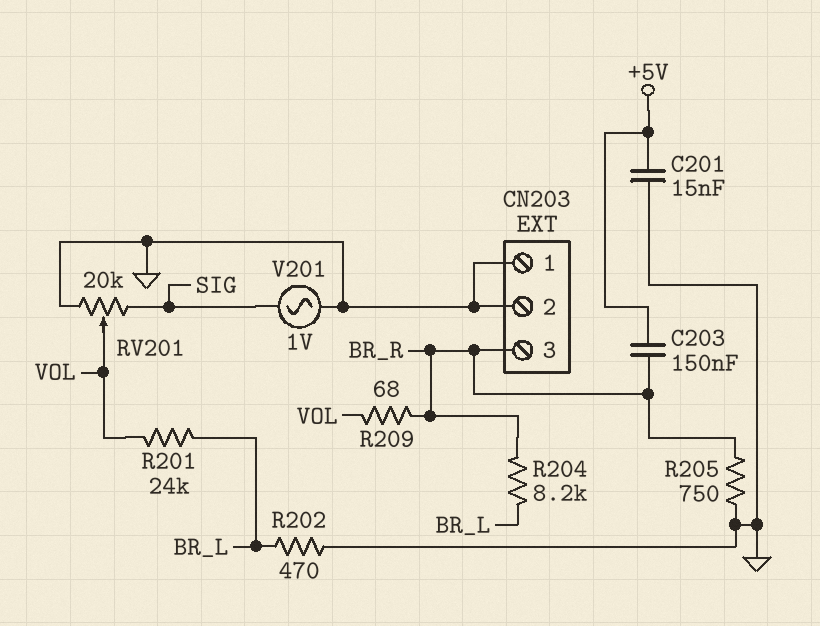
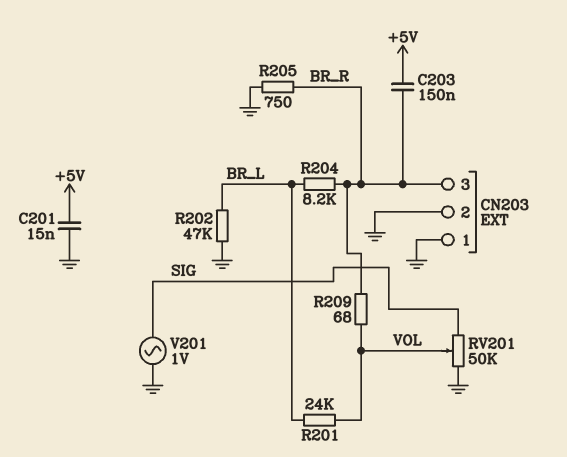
R202: 470 (BR_L, GND) -> 47k (BR_L, GND)
RV201: 20k (GND, SIG, wiper VOL) -> 50k (GND, SIG, wiper VOL)

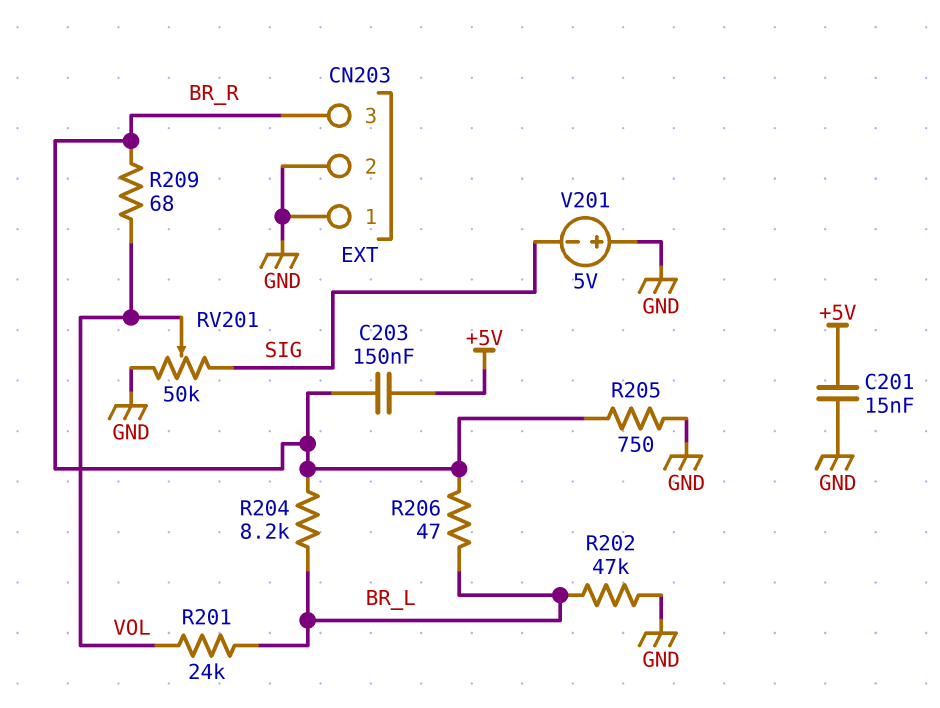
R206: none -> 47 (BR_L, BR_R)
V201: AC 1V (GND, SIG) -> 5V (plus GND, minus SIG)

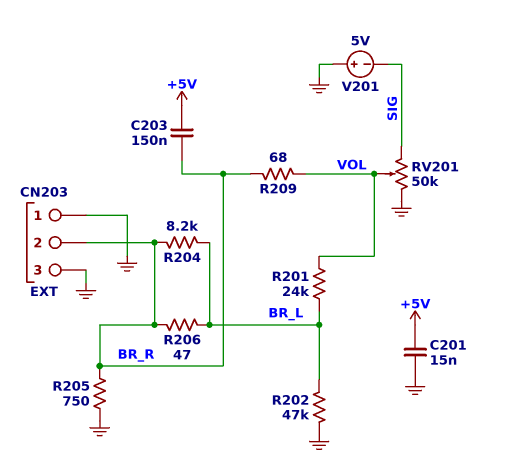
CN203 pin 2: GND -> BR_R
CN203 pin 3: BR_R -> GND

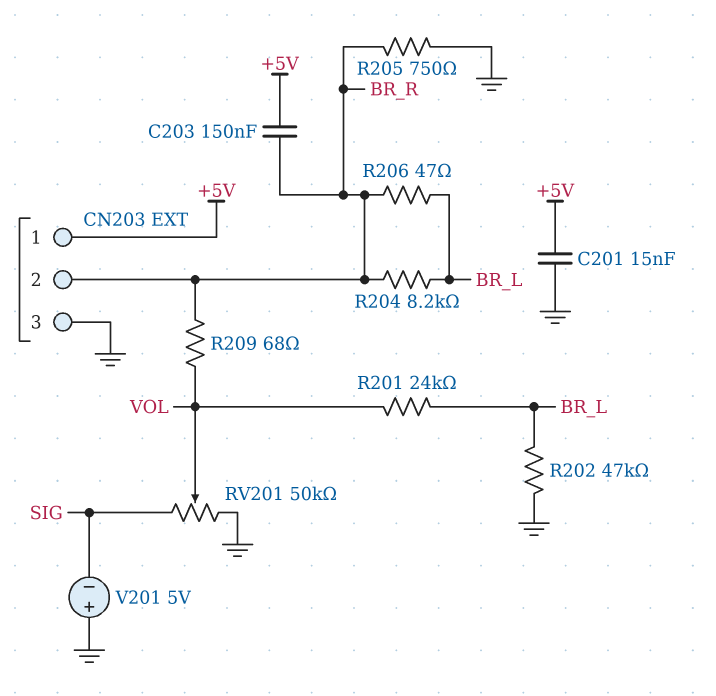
CN203 pin 1: GND -> +5V

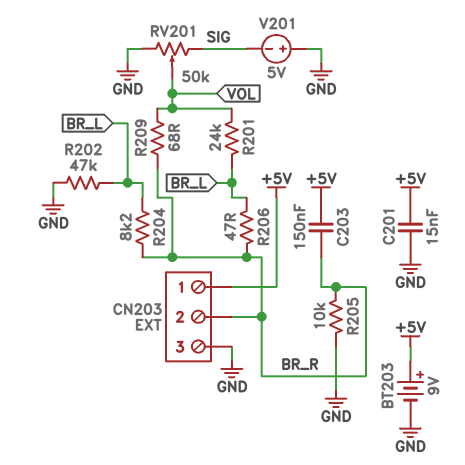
BT203: none -> 9V (plus +5V, minus GND)
R205: 750 (BR_R, GND) -> 10k (BR_R, GND)

